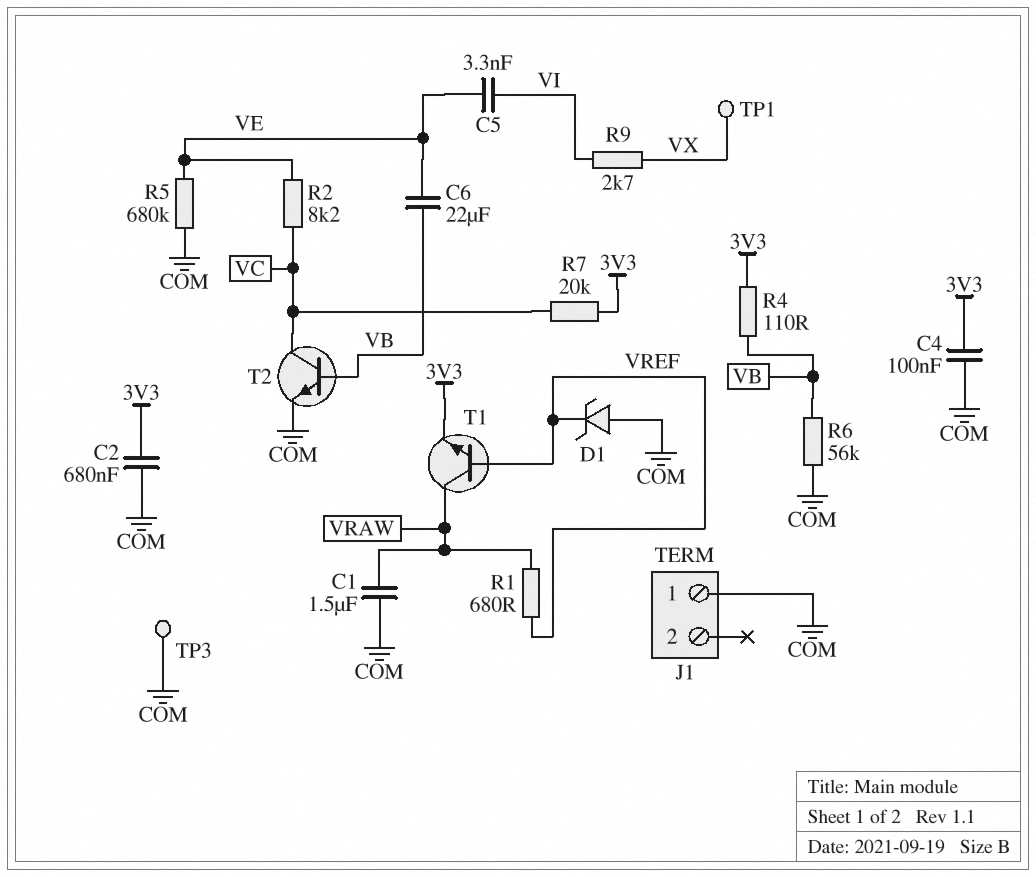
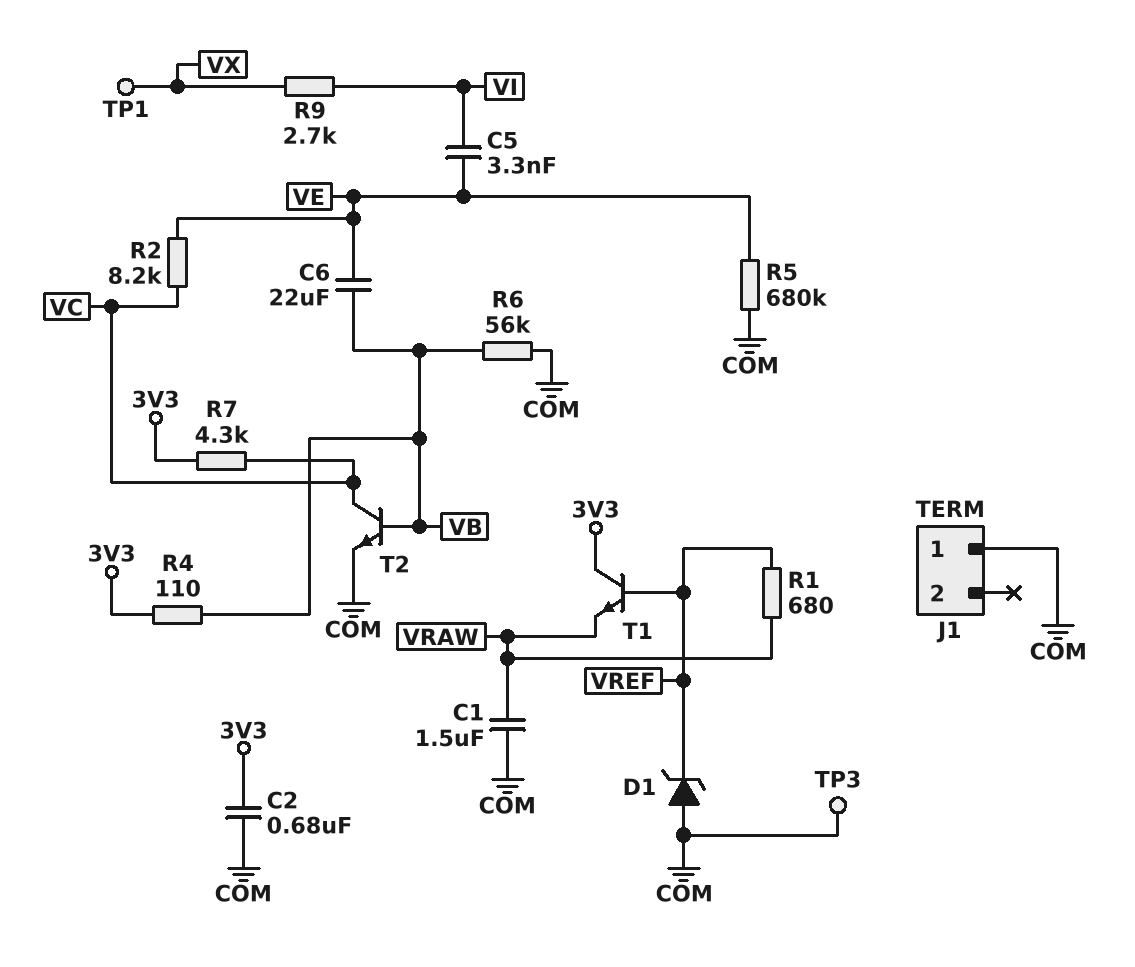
C4: 100nF (3V3, COM) -> none
R7: 20k (3V3, VC) -> 4.3k (3V3, VC)
T1: NPN (B VREF, C VRAW, E 3V3) -> NPN (B VREF, C 3V3, E VRAW)

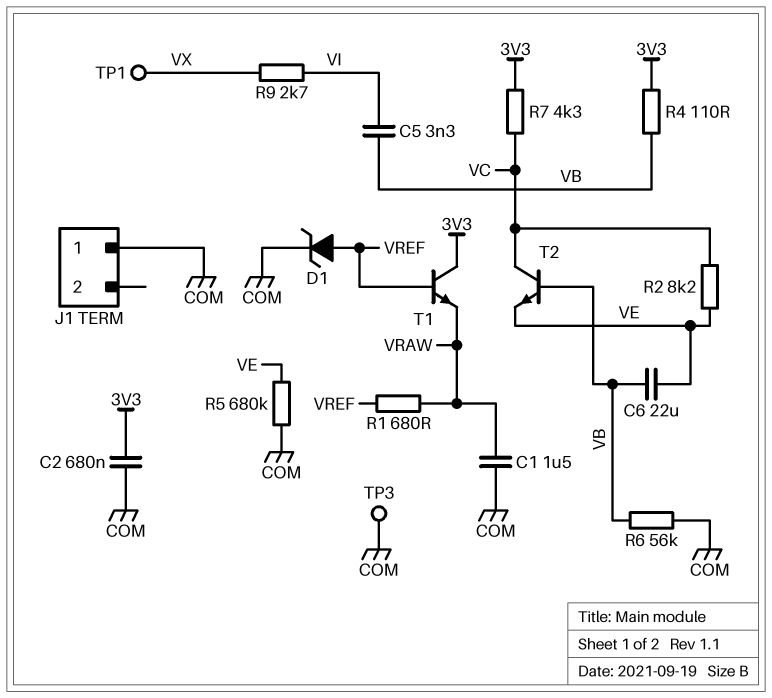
C5: 3.3nF (VE, VI) -> 3.3nF (VB, VI)
D1: zener (A COM, K VREF) -> zener (A VREF, K COM)
T2: NPN (B VB, C VC, E COM) -> NPN (B VB, C VC, E VE)

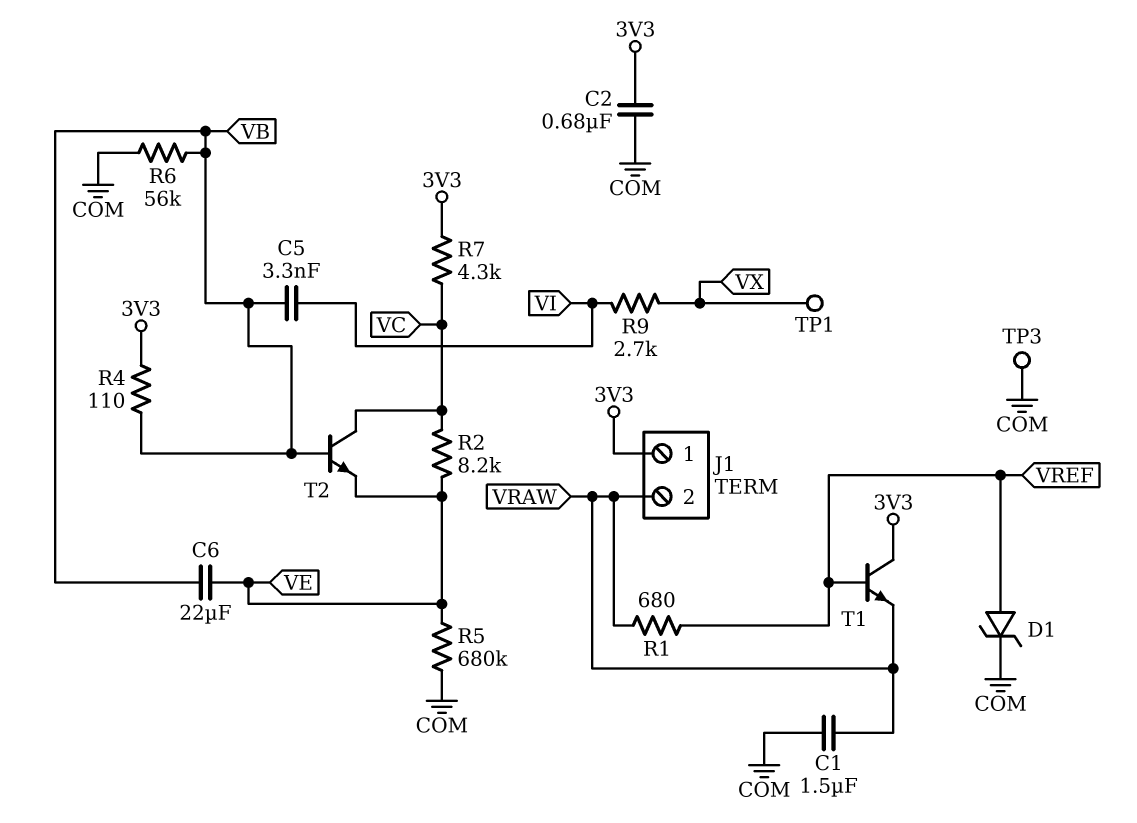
J1 pin 1: COM -> 3V3
J1 pin 2: none -> VRAW

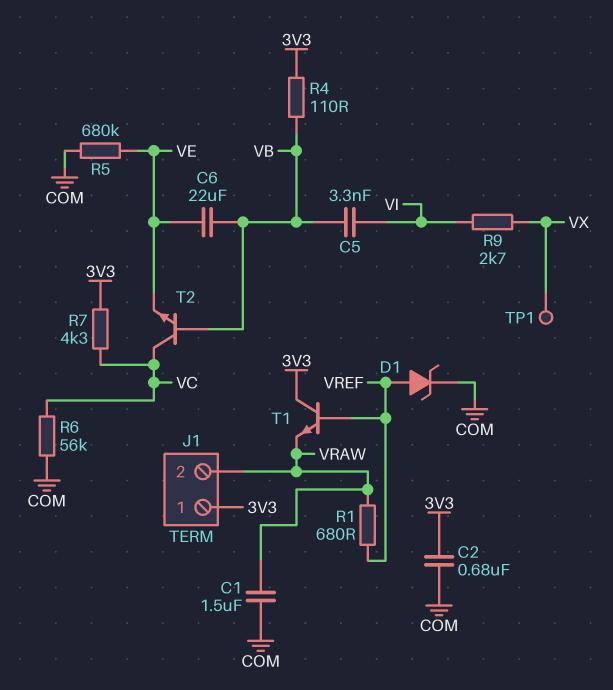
R2: 8.2k (VC, VE) -> none
R6: 56k (COM, VB) -> 56k (COM, VC)
TP3: test point (COM) -> none

